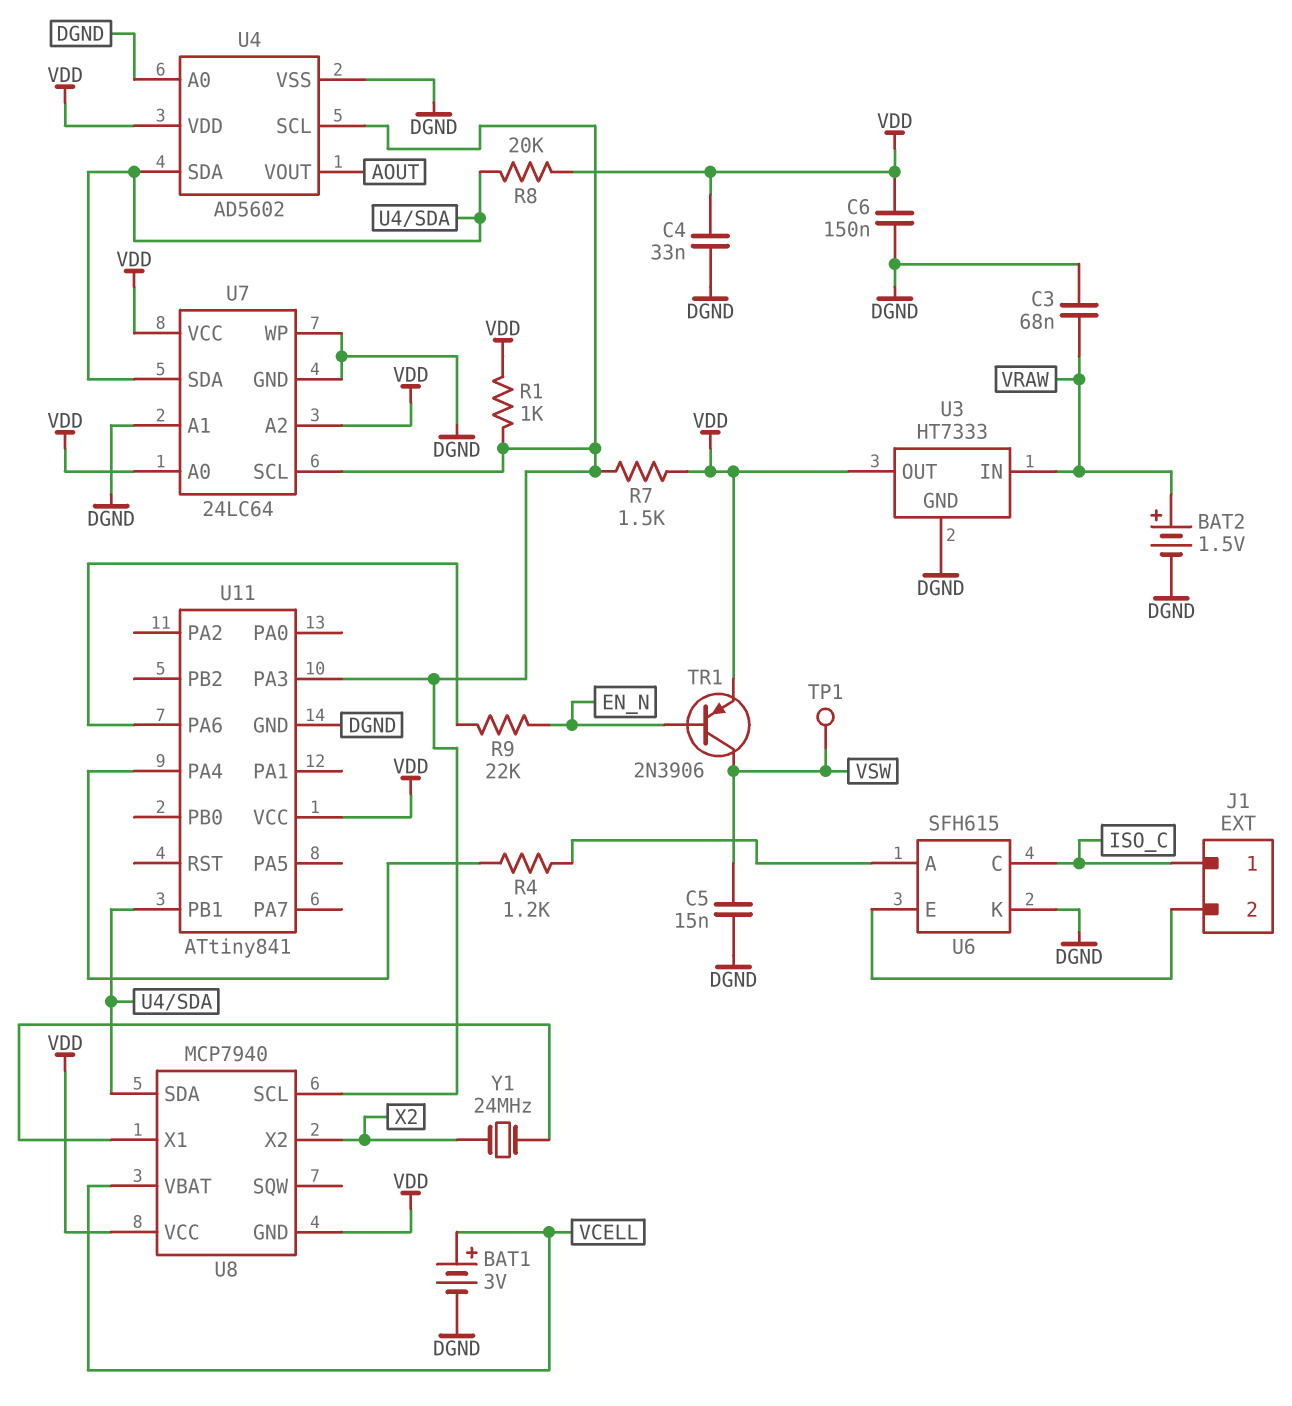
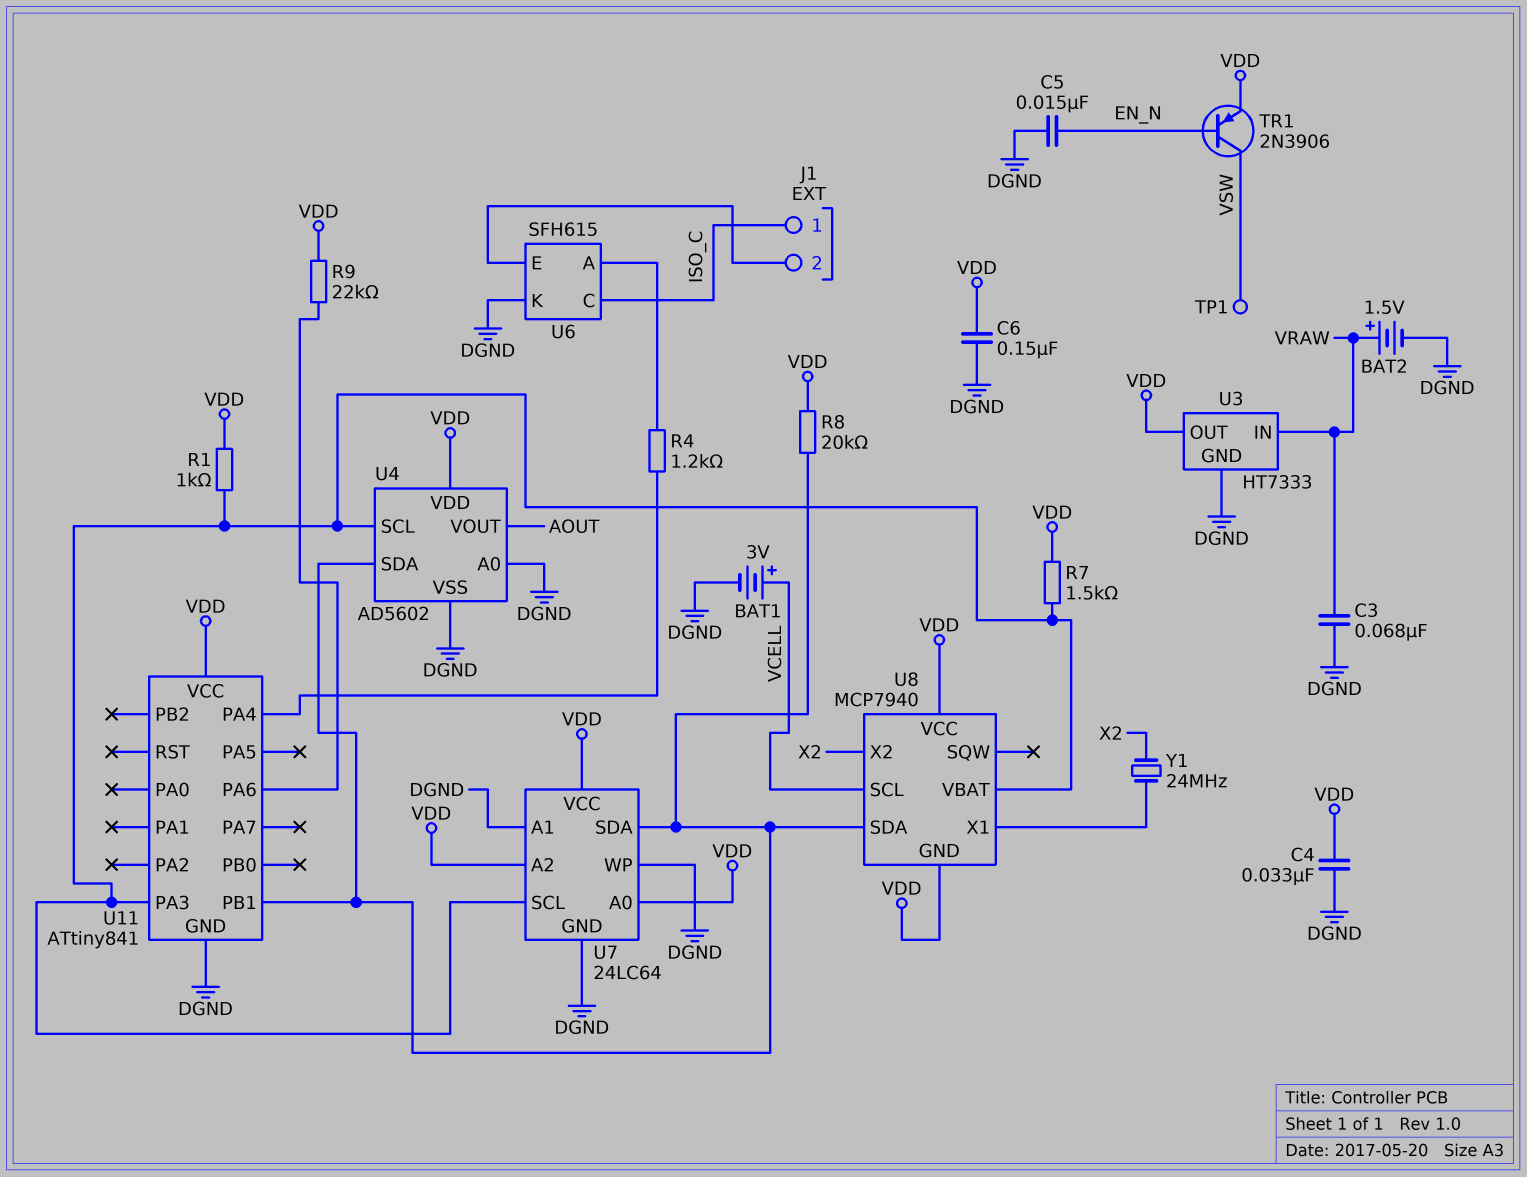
C5: 15nF (DGND, VSW) -> 15nF (DGND, EN_N)
R9: 22k (EN_N, U11/PA6) -> 22k (U11/PA6, VDD)
U8 pin SCL: U4/SCL -> VCELL
U8 pin VBAT: VCELL -> U4/SCL

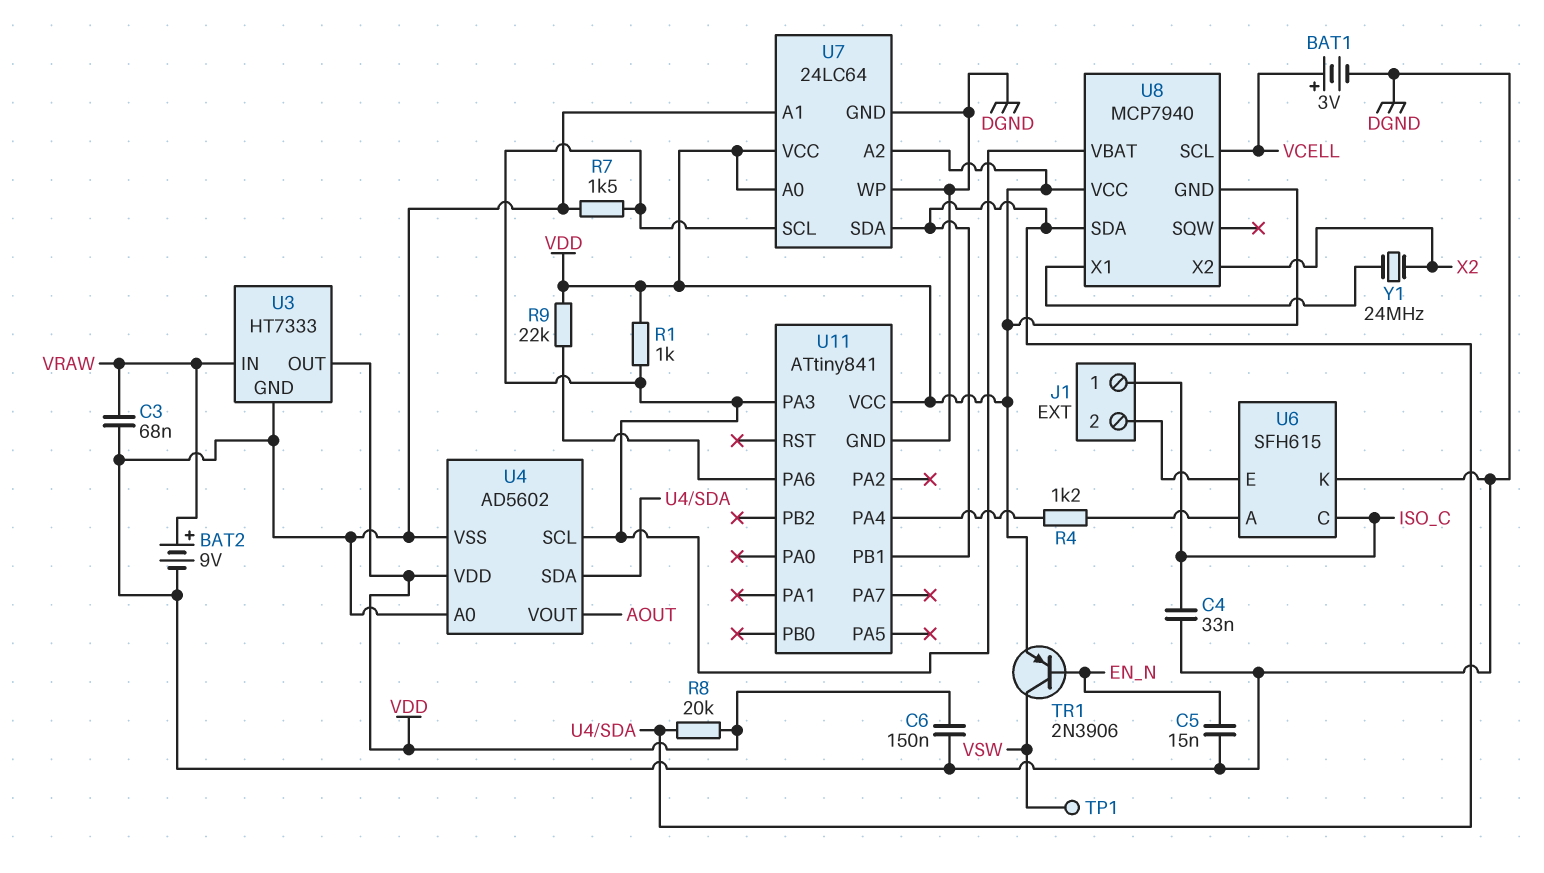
BAT2: 1.5V (plus VRAW, minus DGND) -> 9V (plus VRAW, minus DGND)
C4: 33nF (DGND, VDD) -> 33nF (DGND, ISO_C)
R7: 1.5k (U4/SCL, VDD) -> 1.5k (DGND, U4/SCL)

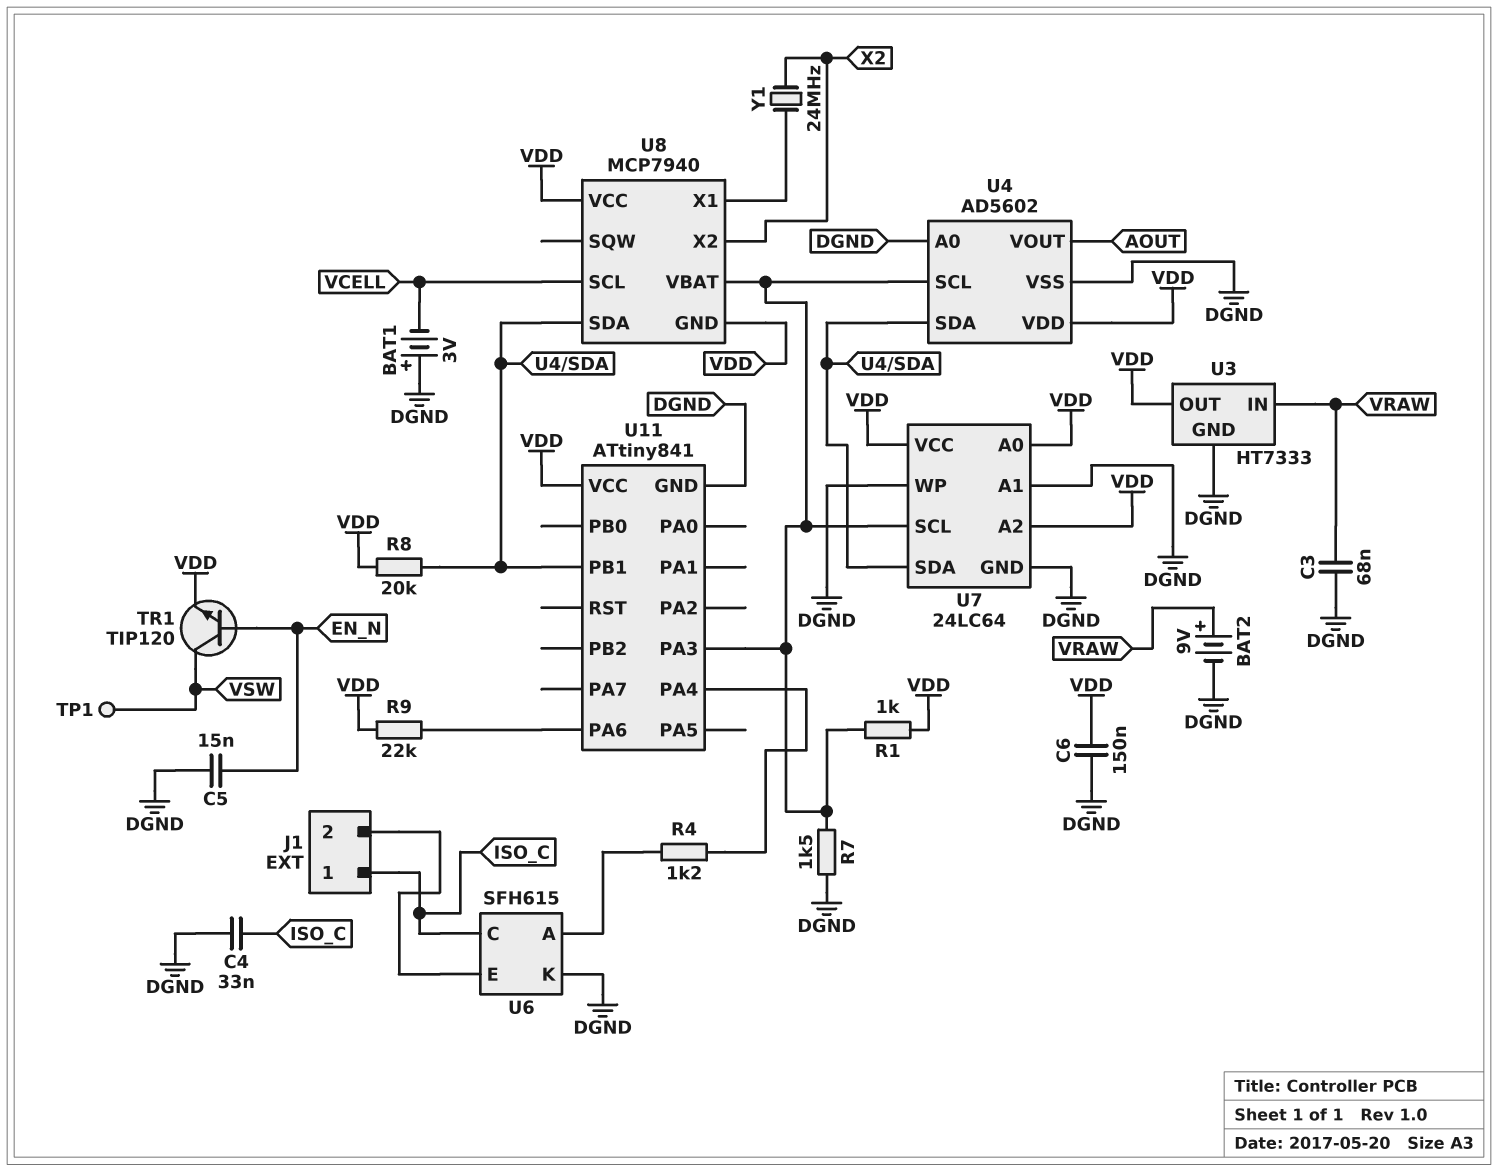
BAT1: 3V (plus VCELL, minus DGND) -> 3V (plus DGND, minus VCELL)
TR1: PNP 2N3906 (B EN_N, C VSW, E VDD) -> NPN TIP120 (B EN_N, C VSW, E VDD)

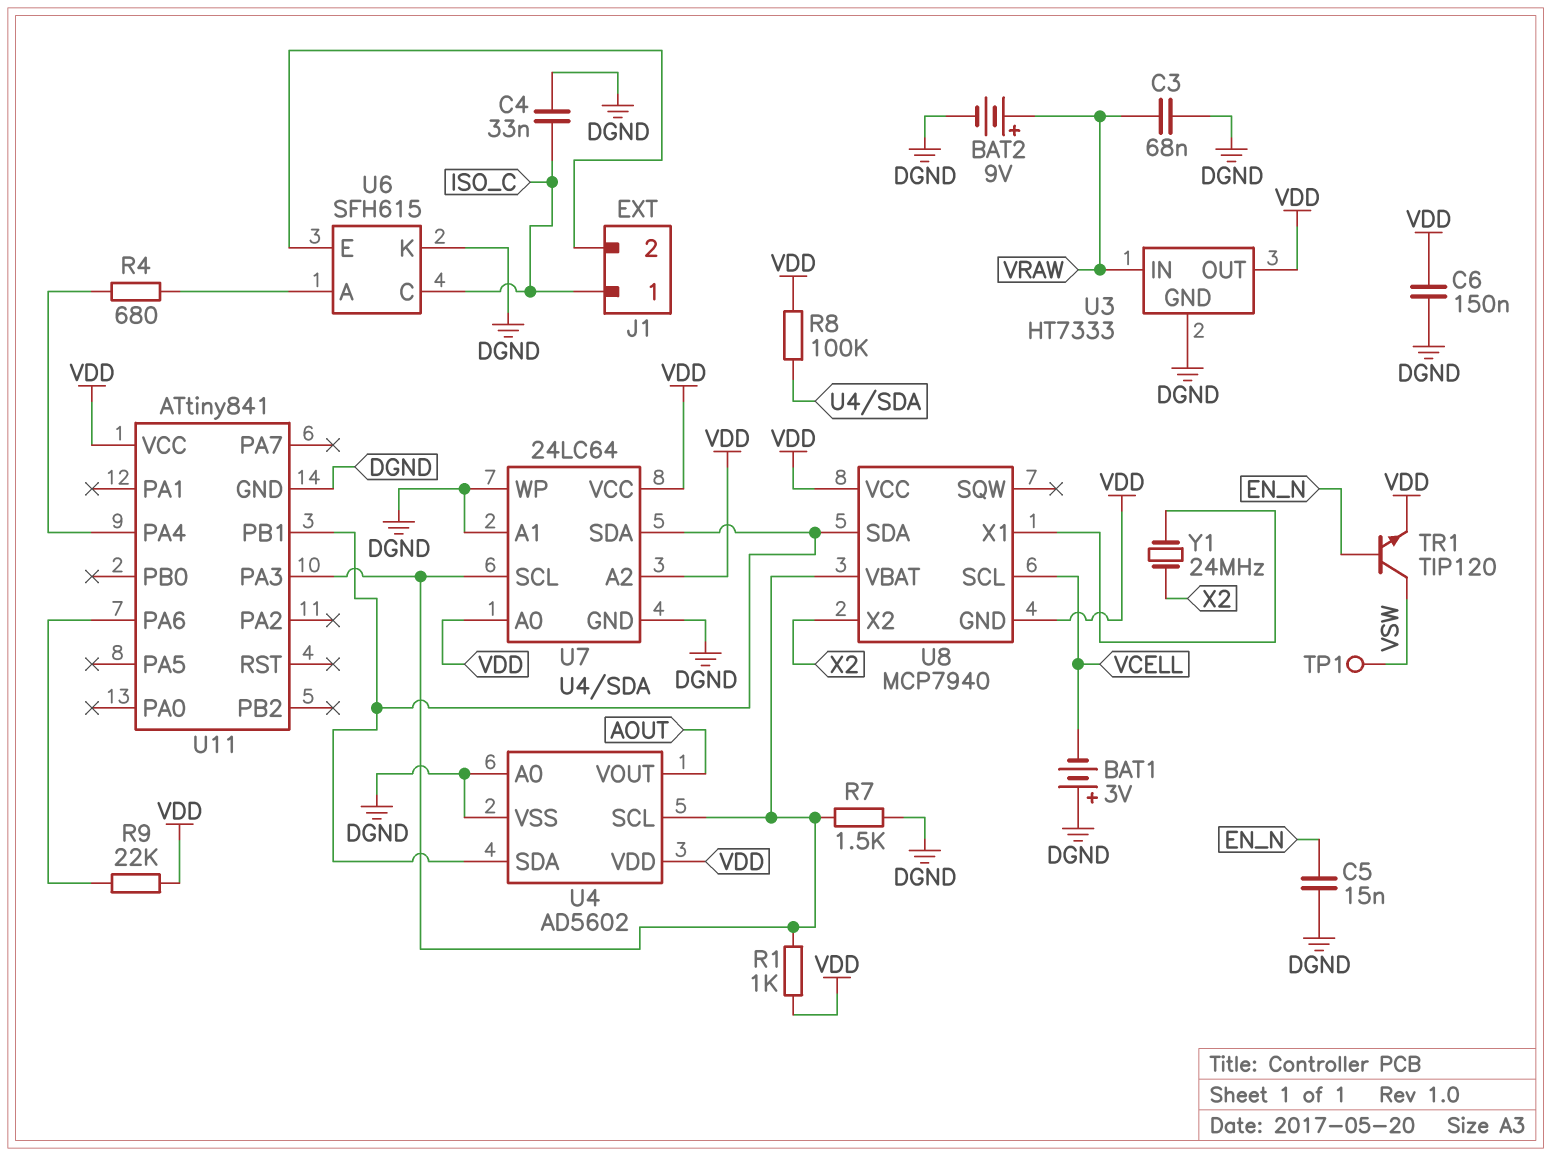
R4: 1.2k (U6/A, U11/PA4) -> 680 (U6/A, U11/PA4)
R8: 20k (U4/SDA, VDD) -> 100k (U4/SDA, VDD)

